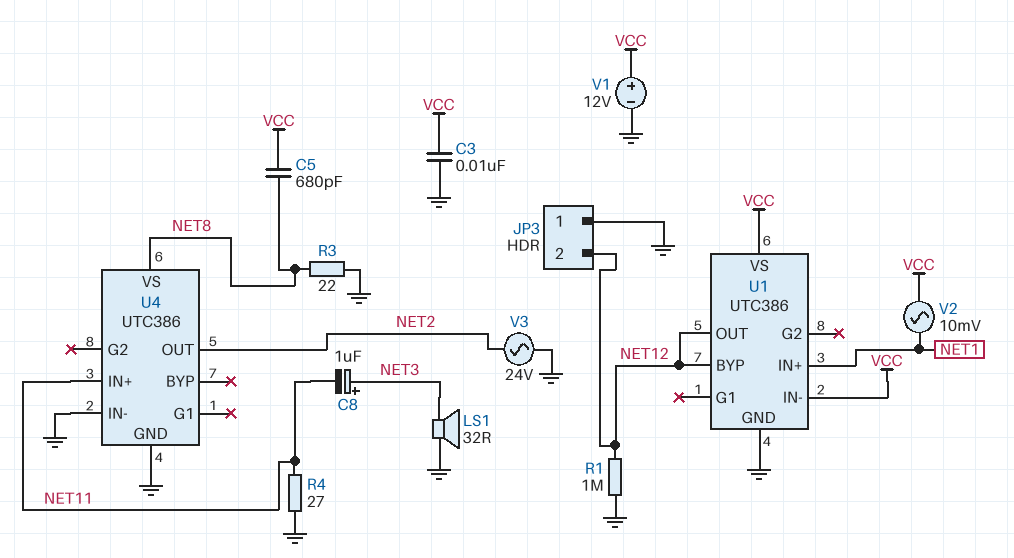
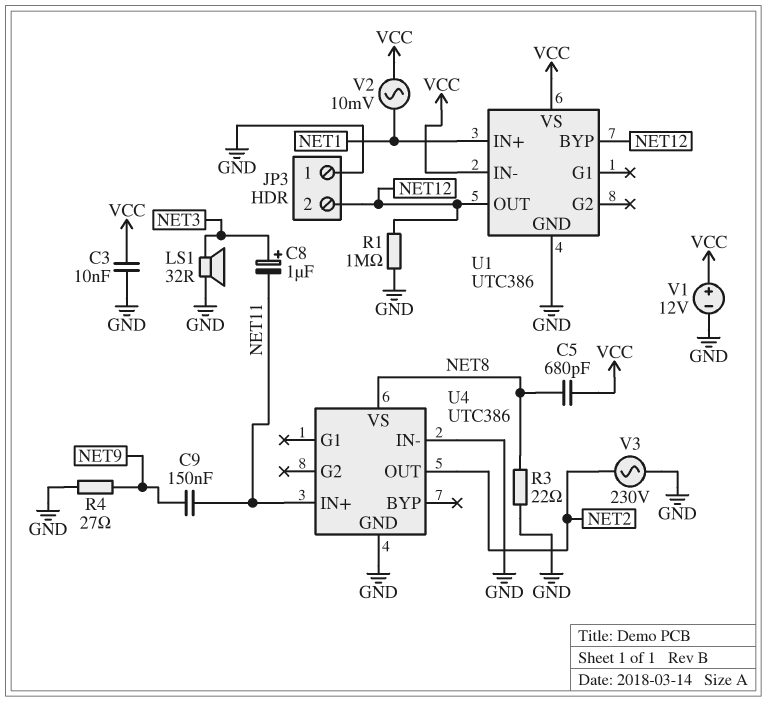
C9: none -> 150nF (NET9, NET11)
R4: 27 (GND, NET11) -> 27 (GND, NET9)
V3: AC 24V (GND, NET2) -> AC 230V (GND, NET2)

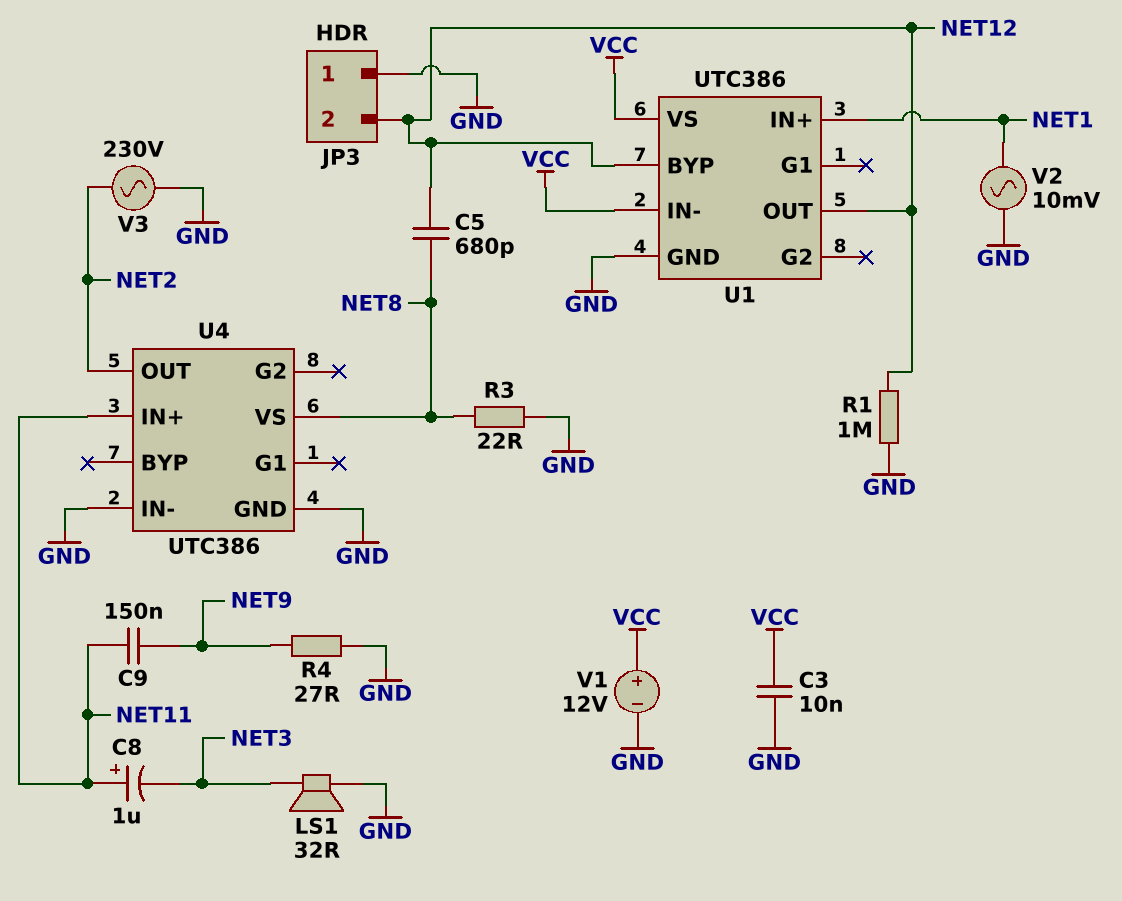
C5: 680pF (NET8, VCC) -> 680pF (NET8, NET12)
C8: 1uF (plus NET3, minus NET11) -> 1uF (plus NET11, minus NET3)
V2: AC 10mV (NET1, VCC) -> AC 10mV (GND, NET1)

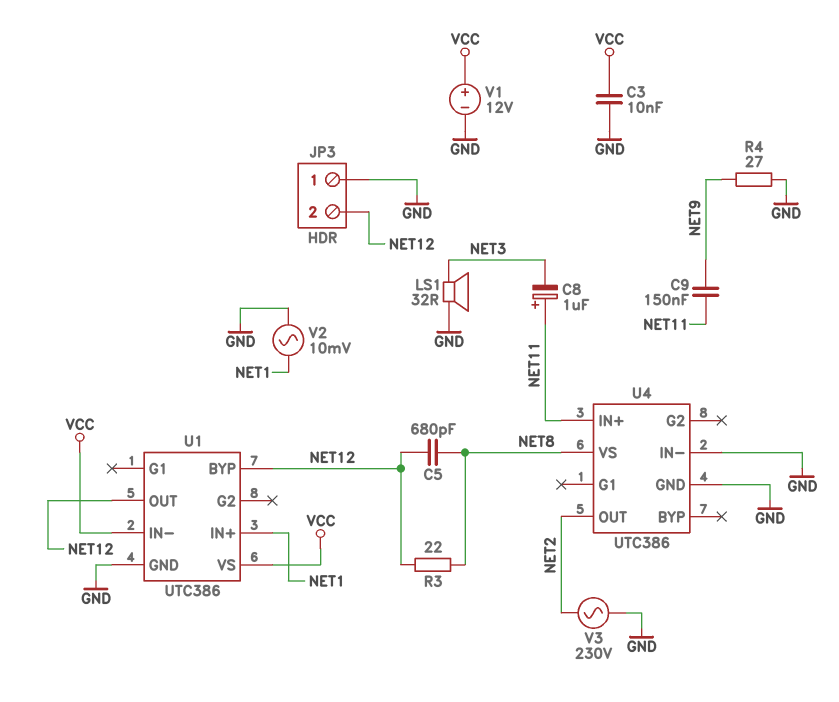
R1: 1M (GND, NET12) -> none
R3: 22 (GND, NET8) -> 22 (NET8, NET12)

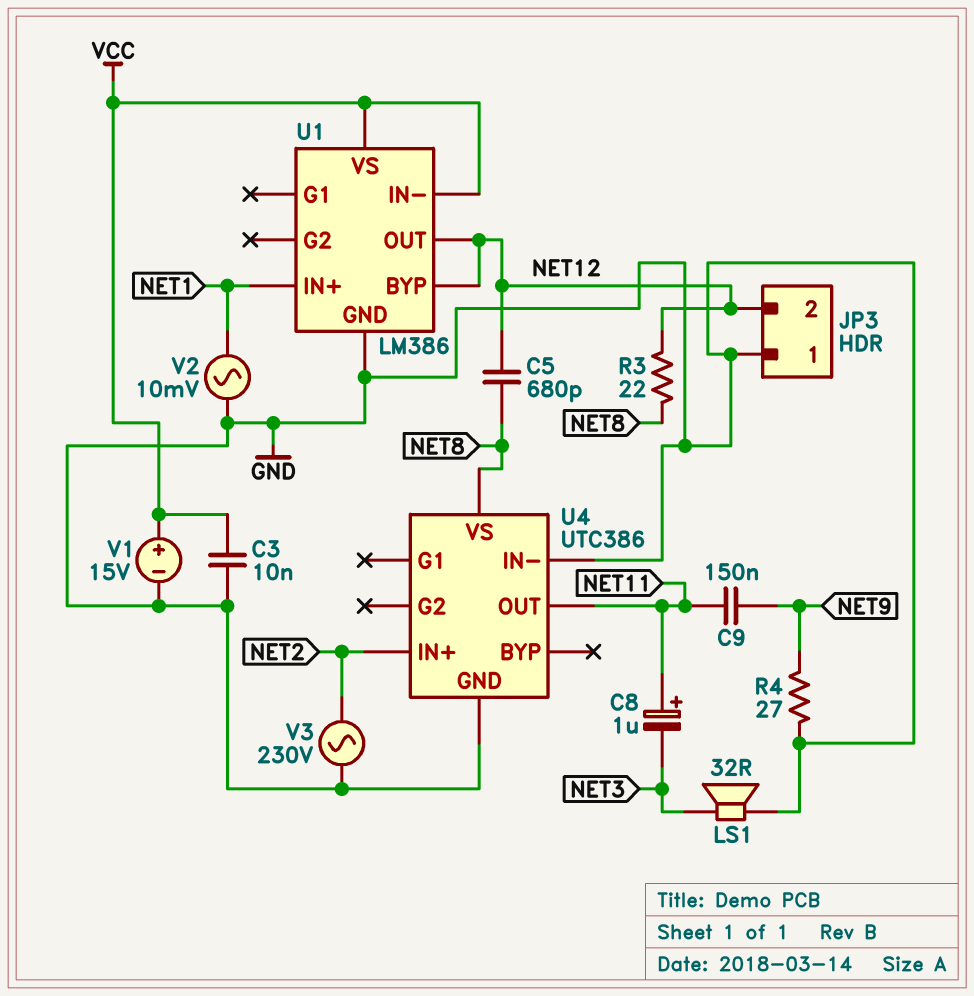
U1: UTC386 -> LM386
U4 pin IN+: NET11 -> NET2
U4 pin OUT: NET2 -> NET11
V1: 12V (plus VCC, minus GND) -> 15V (plus VCC, minus GND)

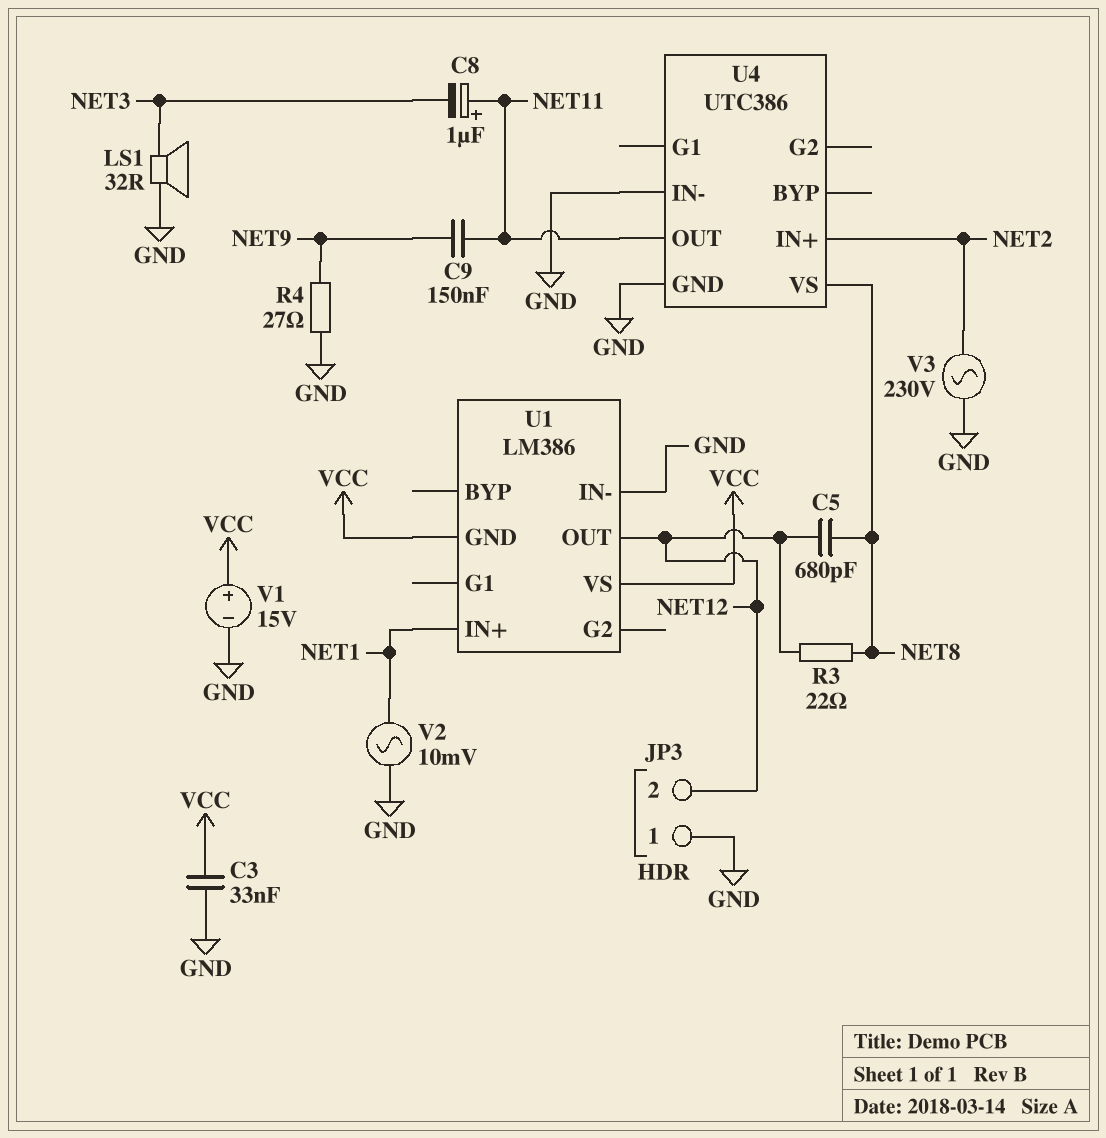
C3: 10nF (GND, VCC) -> 33nF (GND, VCC)
U1 pin BYP: NET12 -> none
U1 pin GND: GND -> VCC
U1 pin IN-: VCC -> GND

